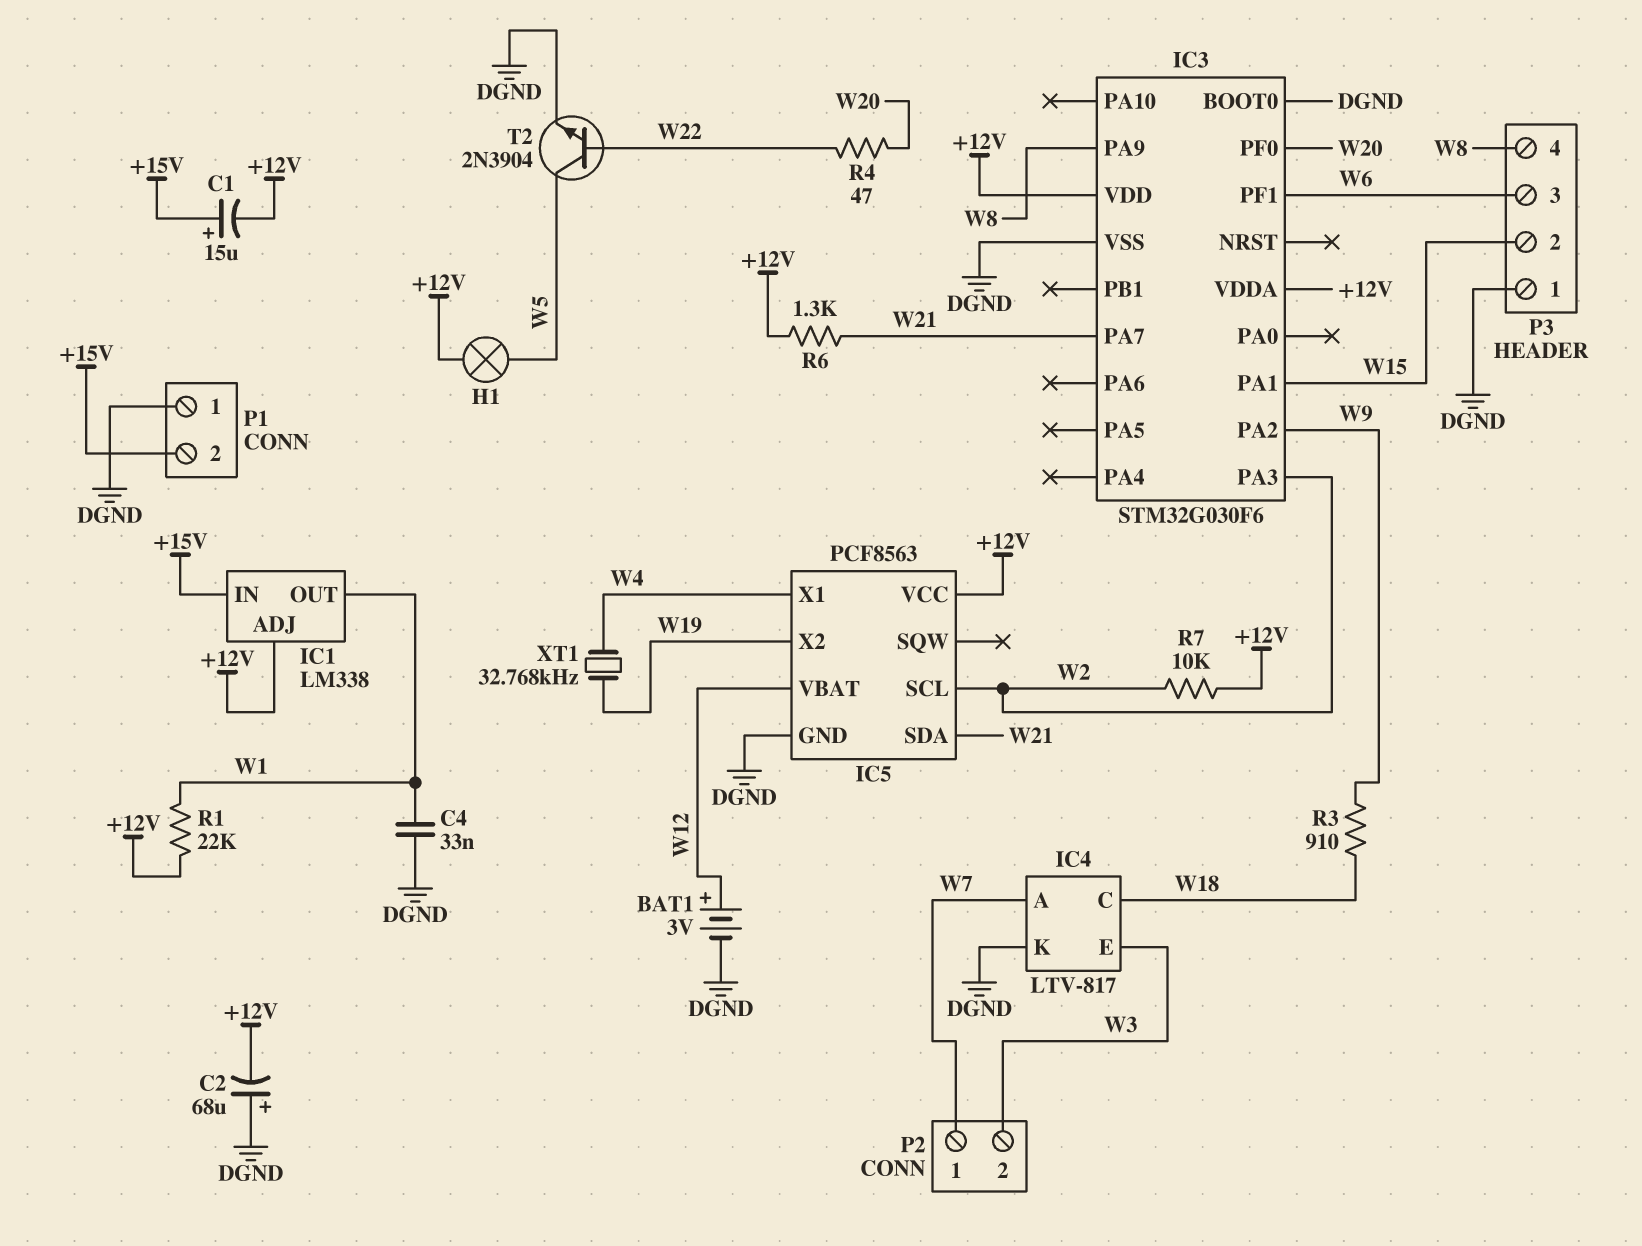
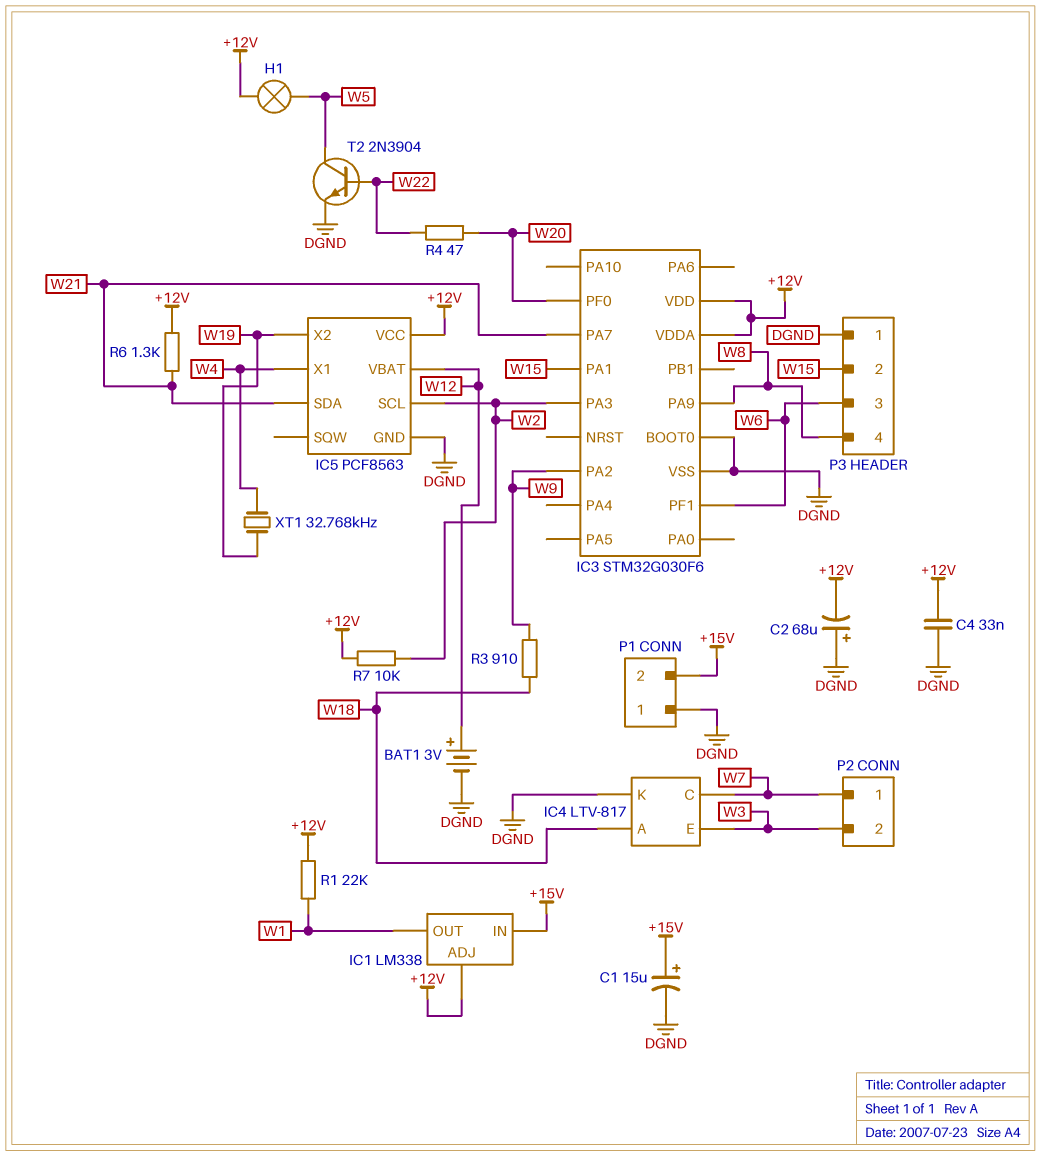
C1: 15uF (plus +15V, minus +12V) -> 15uF (plus +15V, minus DGND)
C4: 33nF (DGND, W1) -> 33nF (+12V, DGND)
IC4 pin A: W7 -> W18
IC4 pin C: W18 -> W7

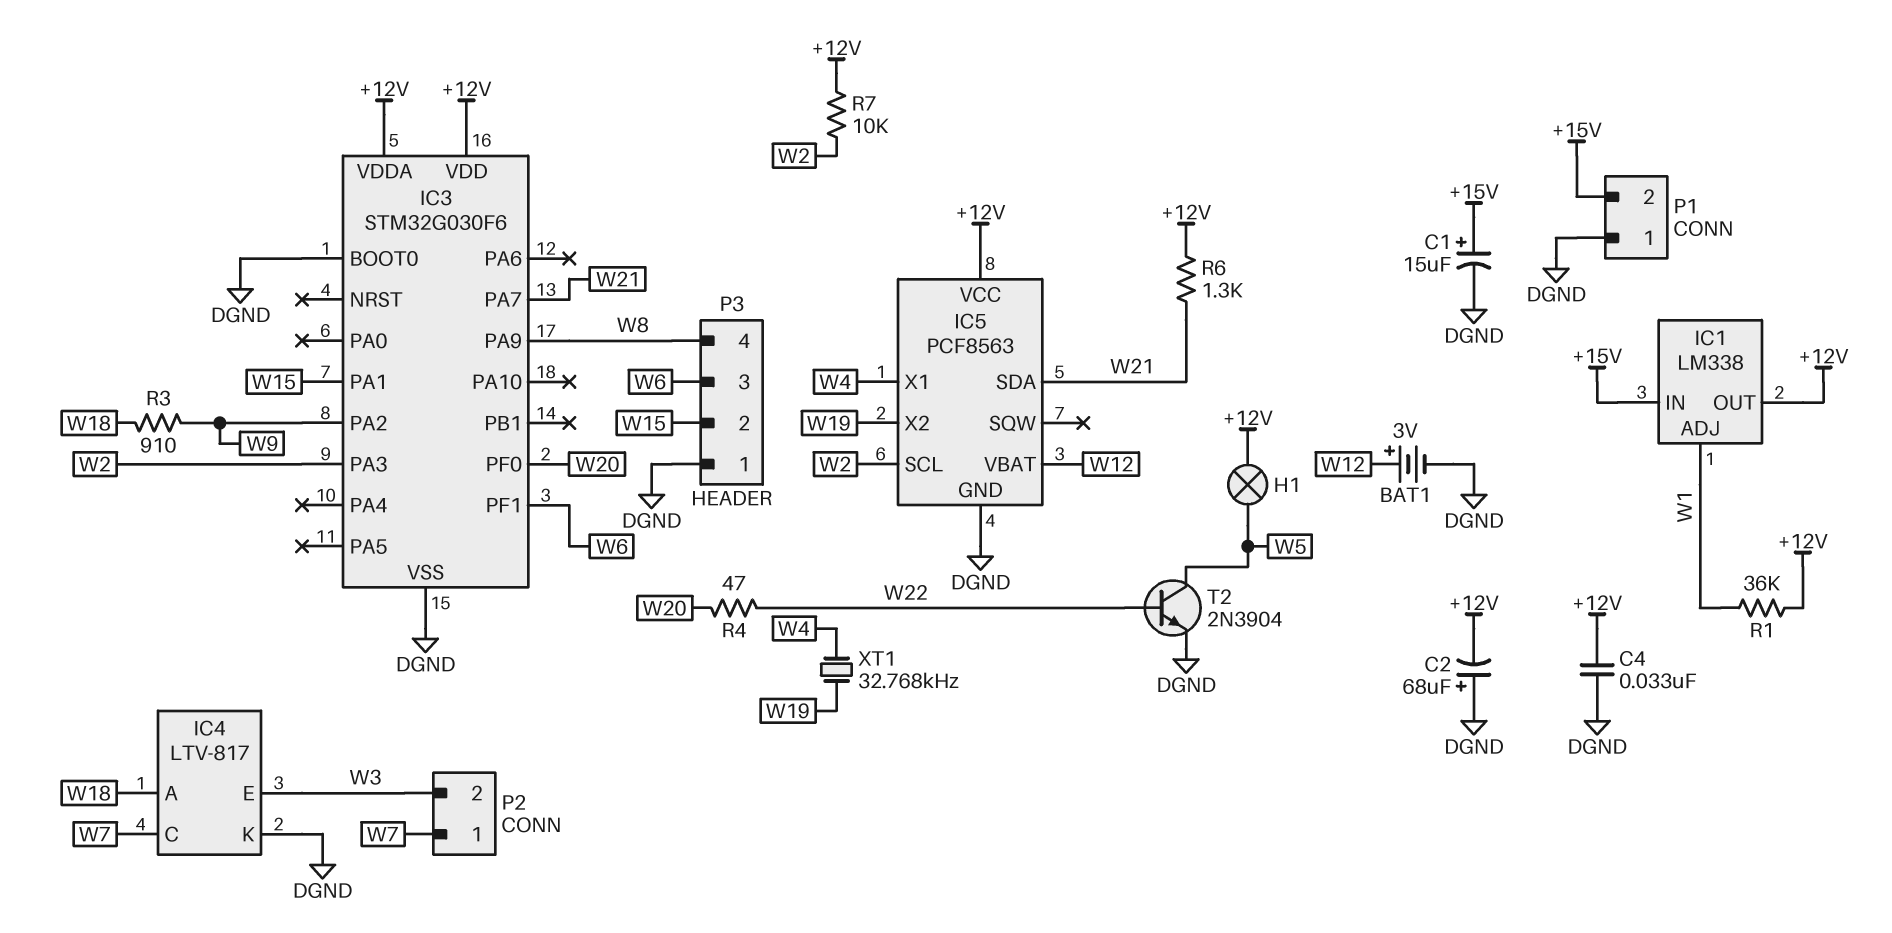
IC1 pin ADJ: +12V -> W1
IC1 pin OUT: W1 -> +12V
R1: 22k (+12V, W1) -> 36k (+12V, W1)

